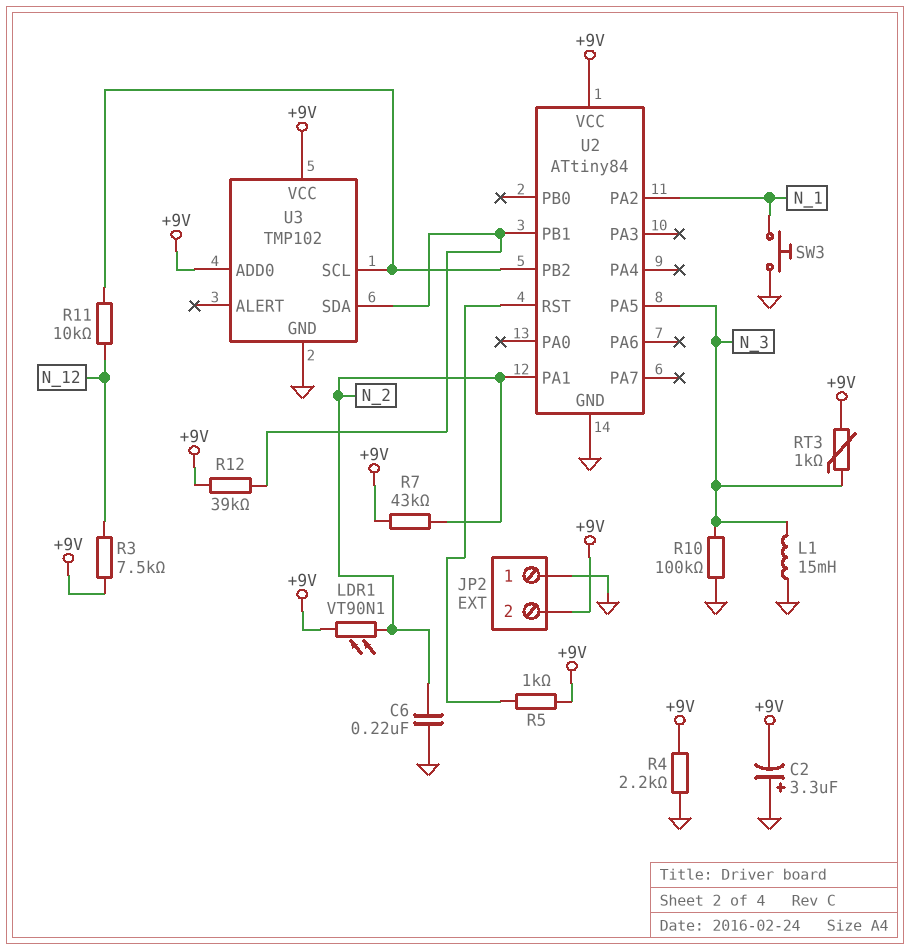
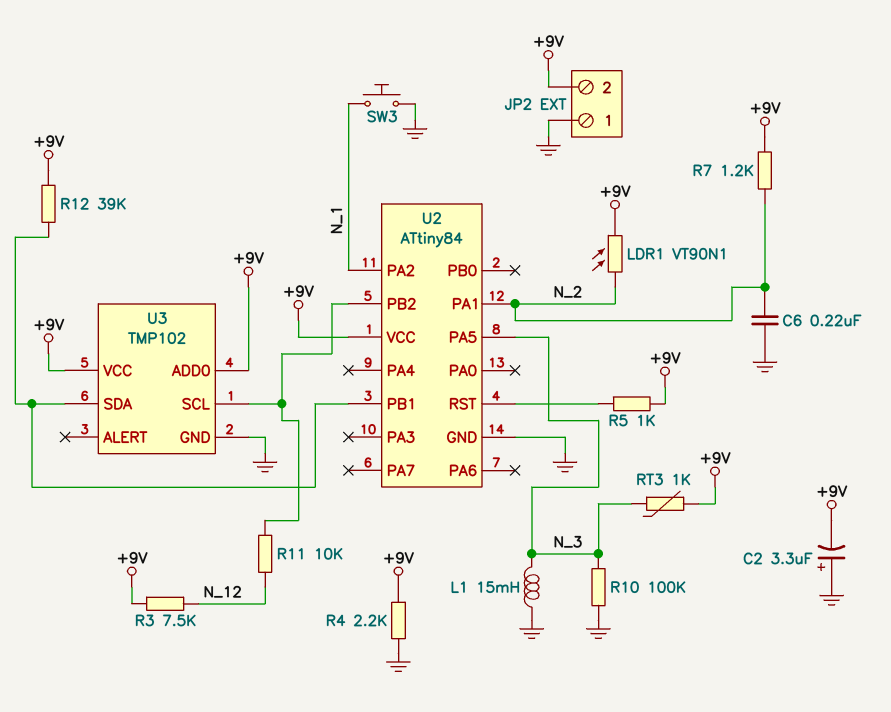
R7: 43k (+9V, N_2) -> 1.2k (+9V, N_2)

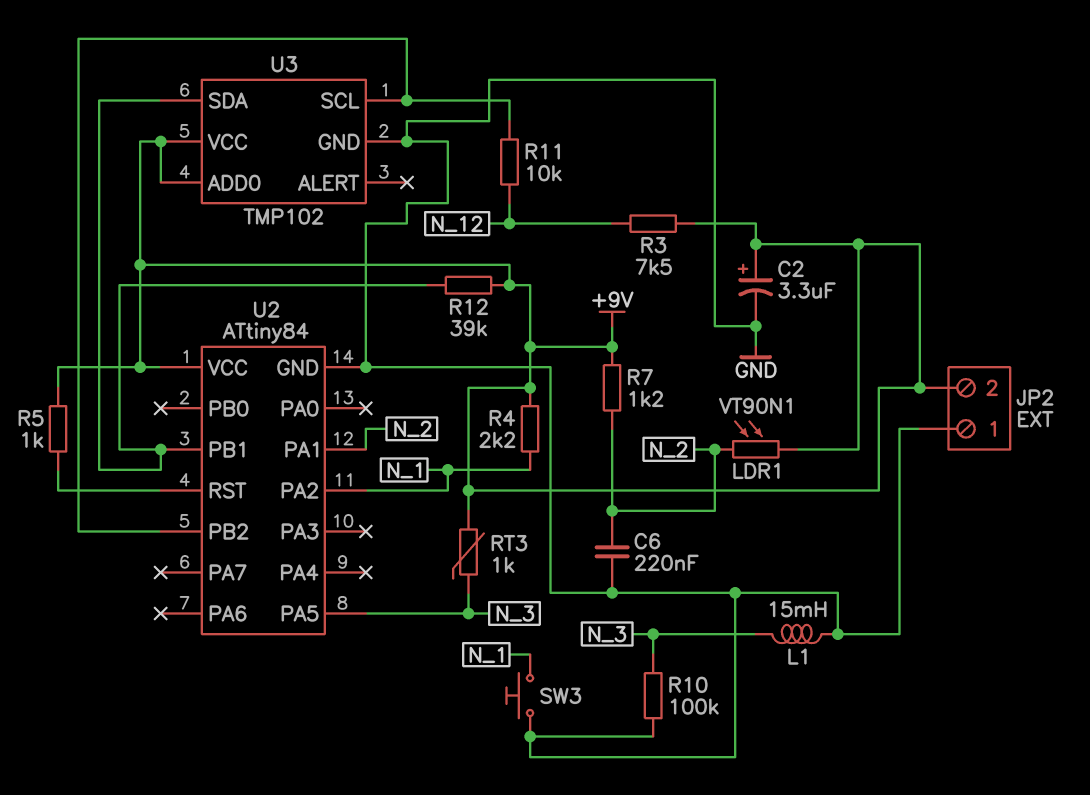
C2: 3.3uF (plus GND, minus +9V) -> 3.3uF (plus +9V, minus GND)
R4: 2.2k (+9V, GND) -> 2.2k (+9V, N_1)

